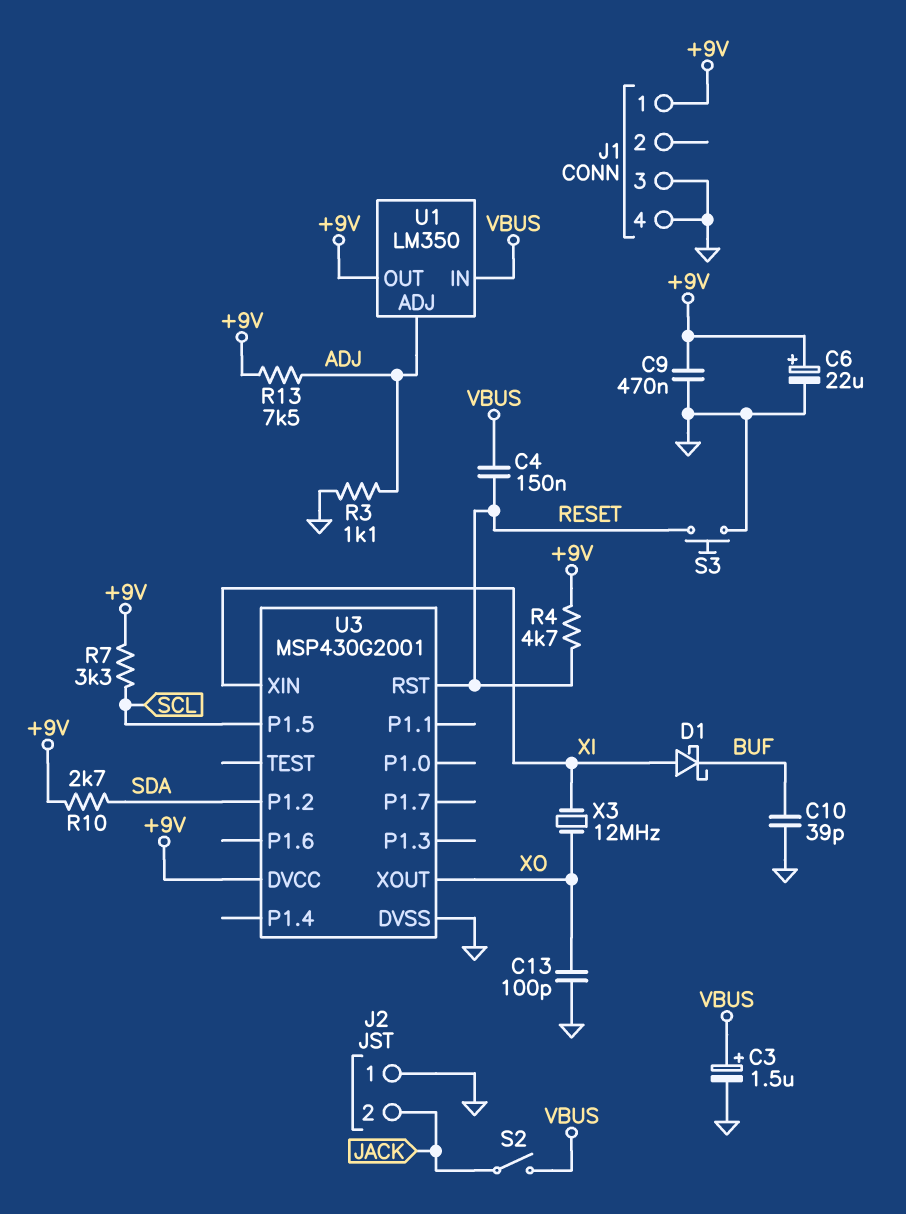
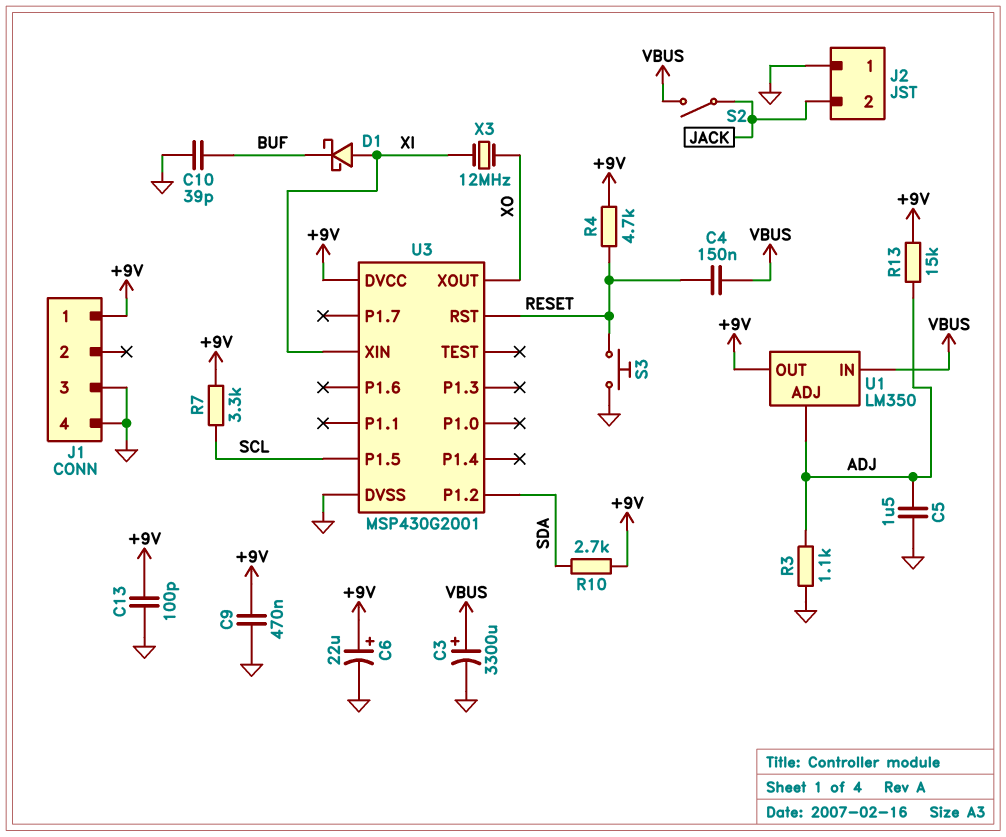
C3: 1.5uF (plus VBUS, minus GND) -> 3300uF (plus VBUS, minus GND)
C5: none -> 1.5uF (ADJ, GND)
C13: 100pF (GND, XO) -> 100pF (+9V, GND)
R13: 7.5k (+9V, ADJ) -> 15k (+9V, ADJ)

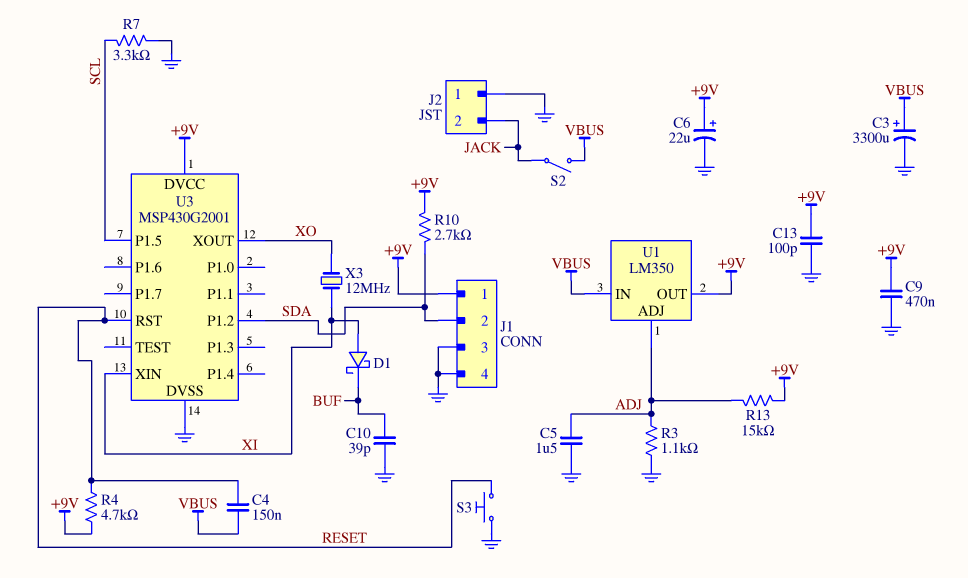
J1 pin 2: none -> SDA
R7: 3.3k (+9V, SCL) -> 3.3k (GND, SCL)

